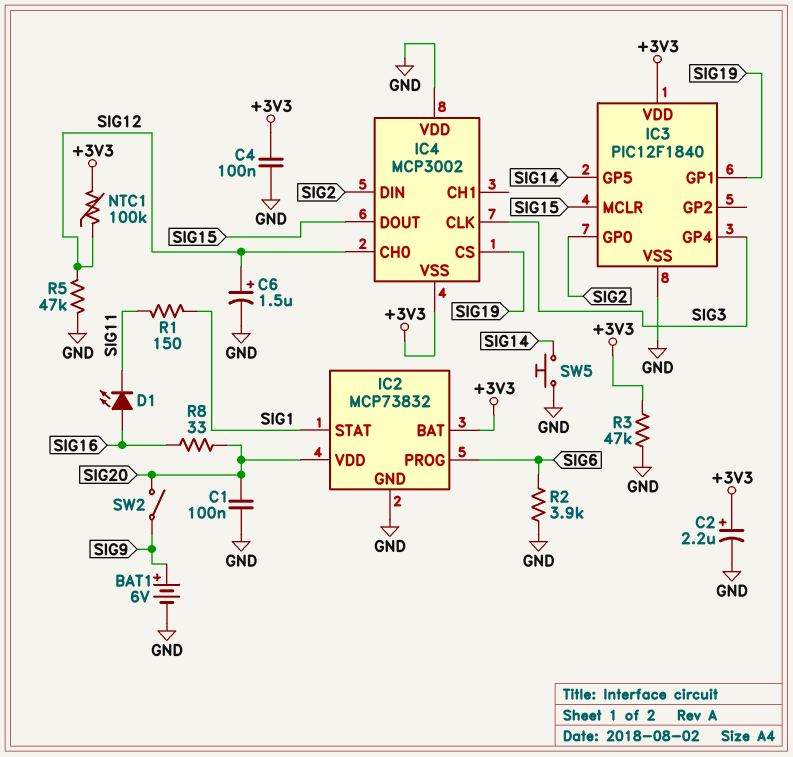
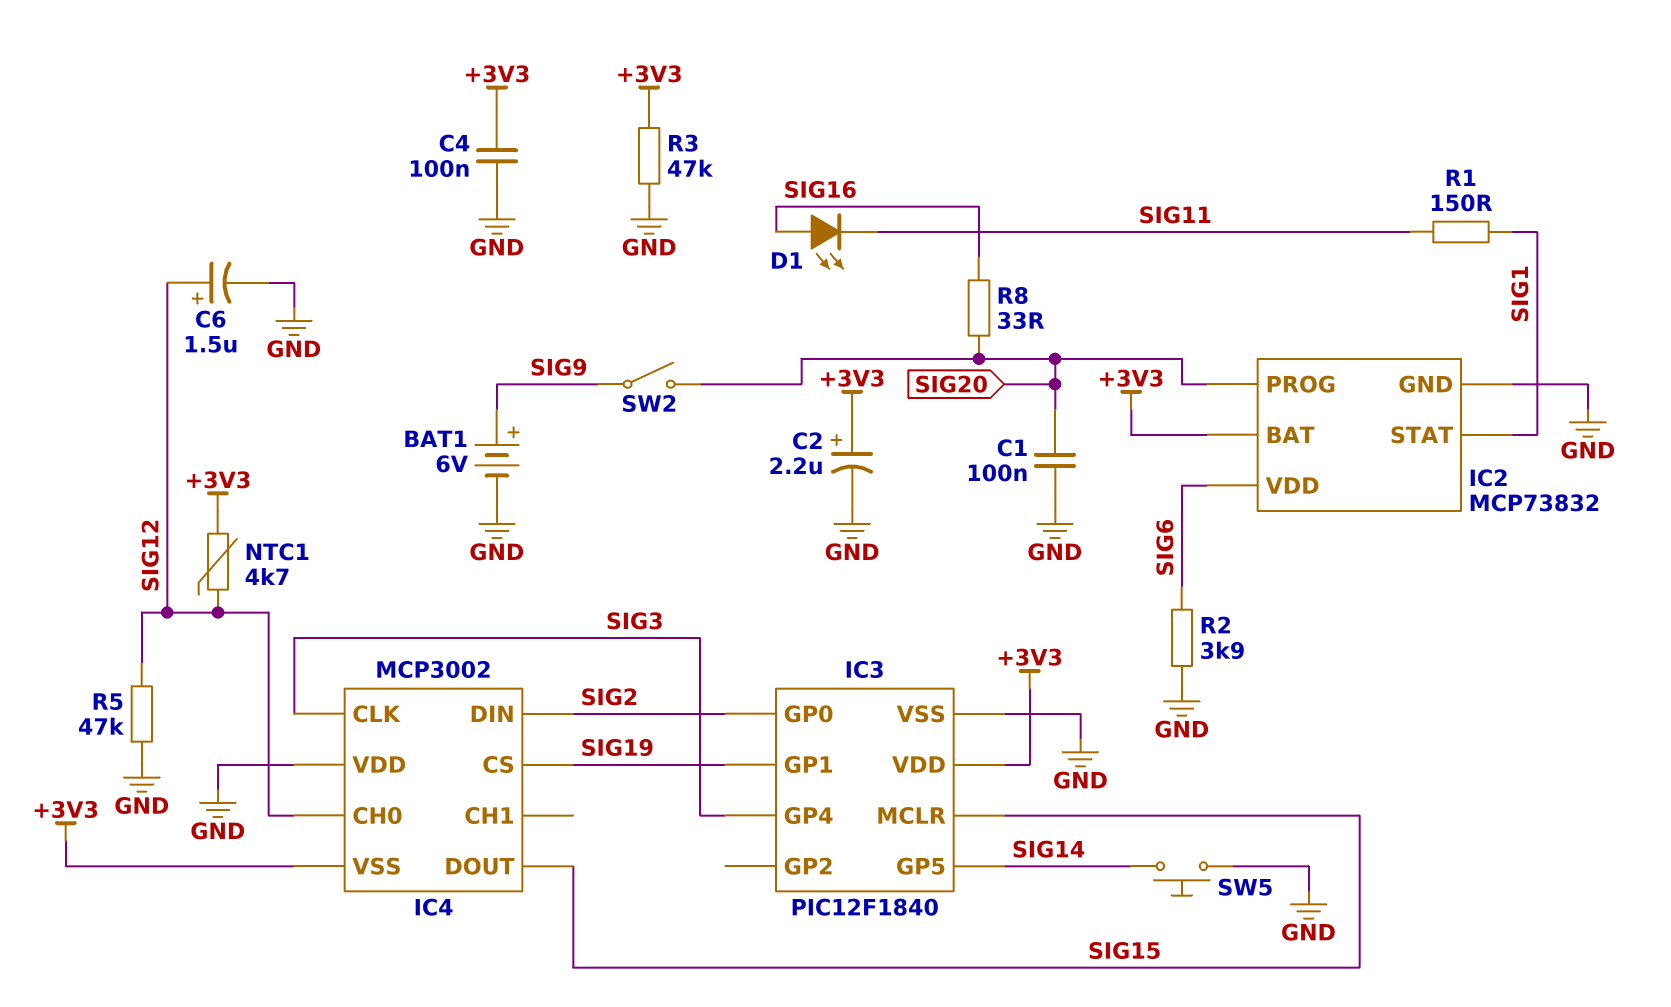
IC2 pin PROG: SIG6 -> SIG20
IC2 pin VDD: SIG20 -> SIG6
NTC1: 100k (+3V3, SIG12) -> 4.7k (+3V3, SIG12)

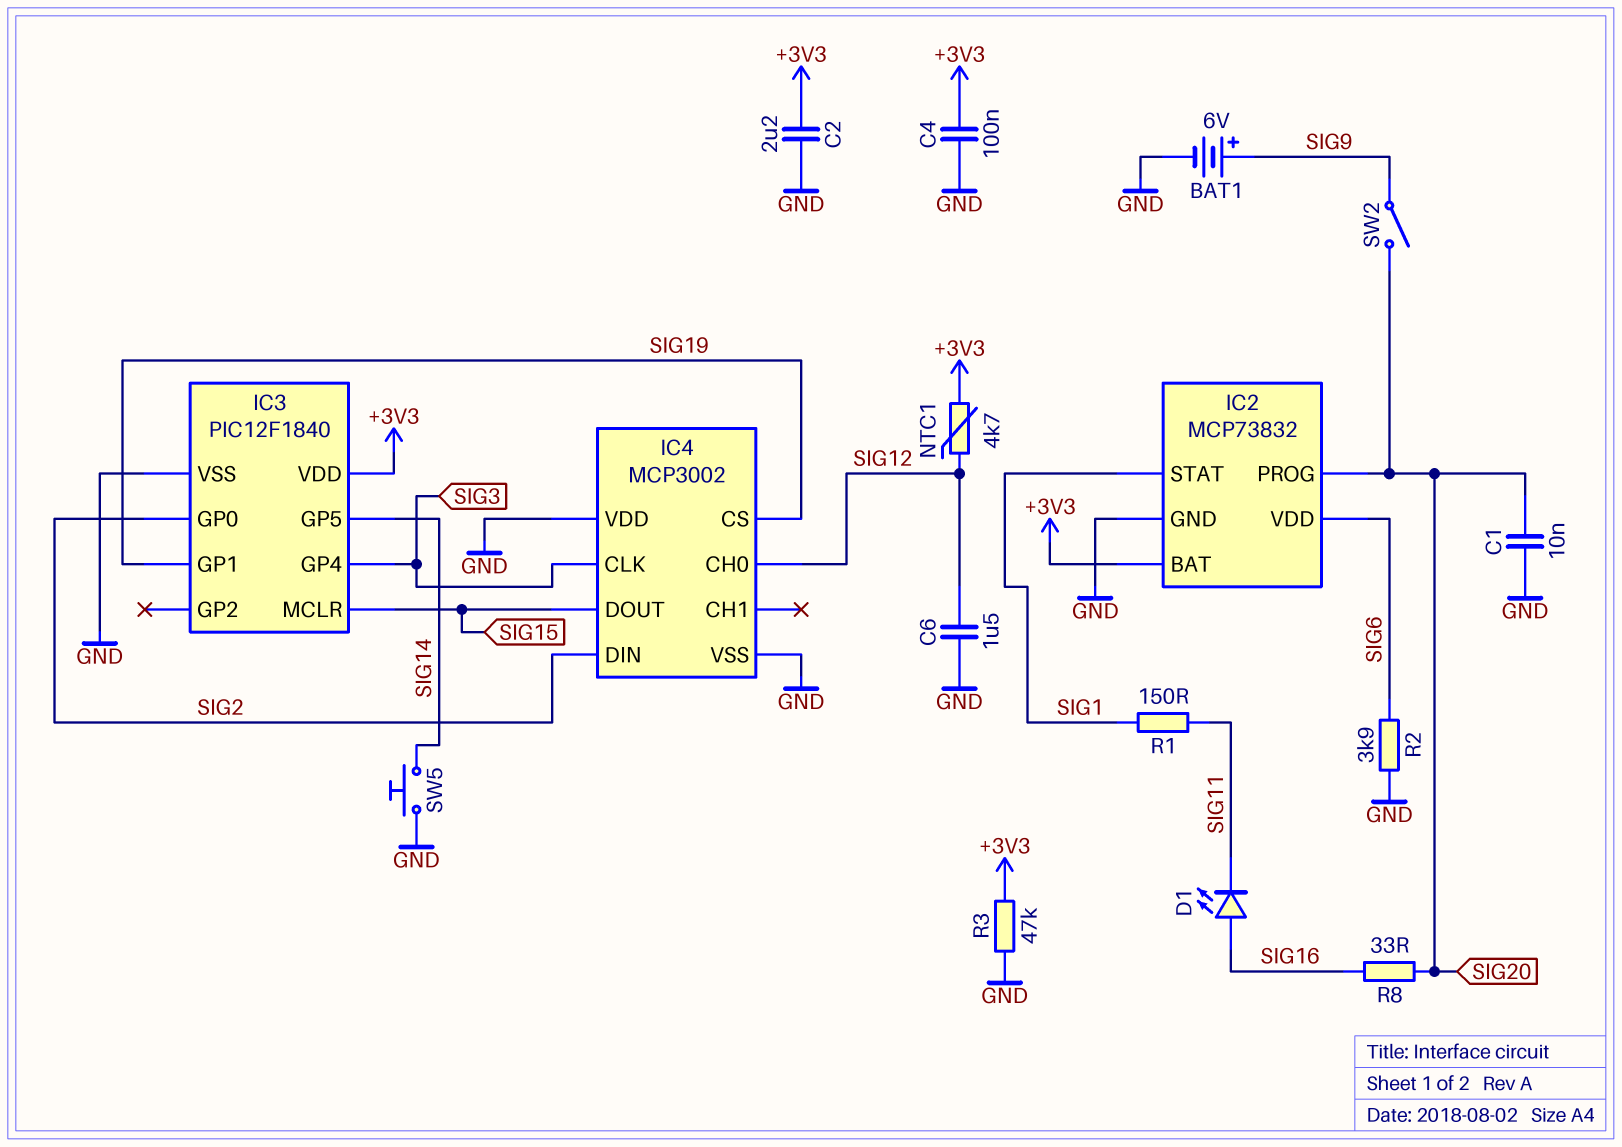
C1: 100nF (GND, SIG20) -> 10nF (GND, SIG20)
C2: 2.2uF (plus +3V3, minus GND) -> 2.2uF (+3V3, GND)
C6: 1.5uF (plus SIG12, minus GND) -> 1.5uF (GND, SIG12)
IC4 pin VSS: +3V3 -> GND
R5: 47k (GND, SIG12) -> none

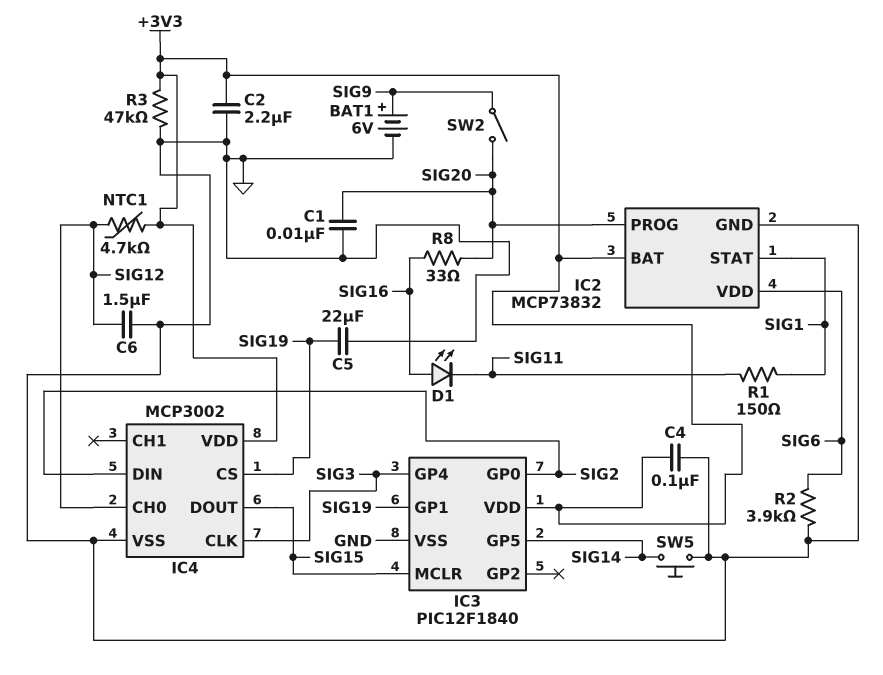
C5: none -> 22uF (GND, SIG19)
IC4 pin VDD: GND -> +3V3

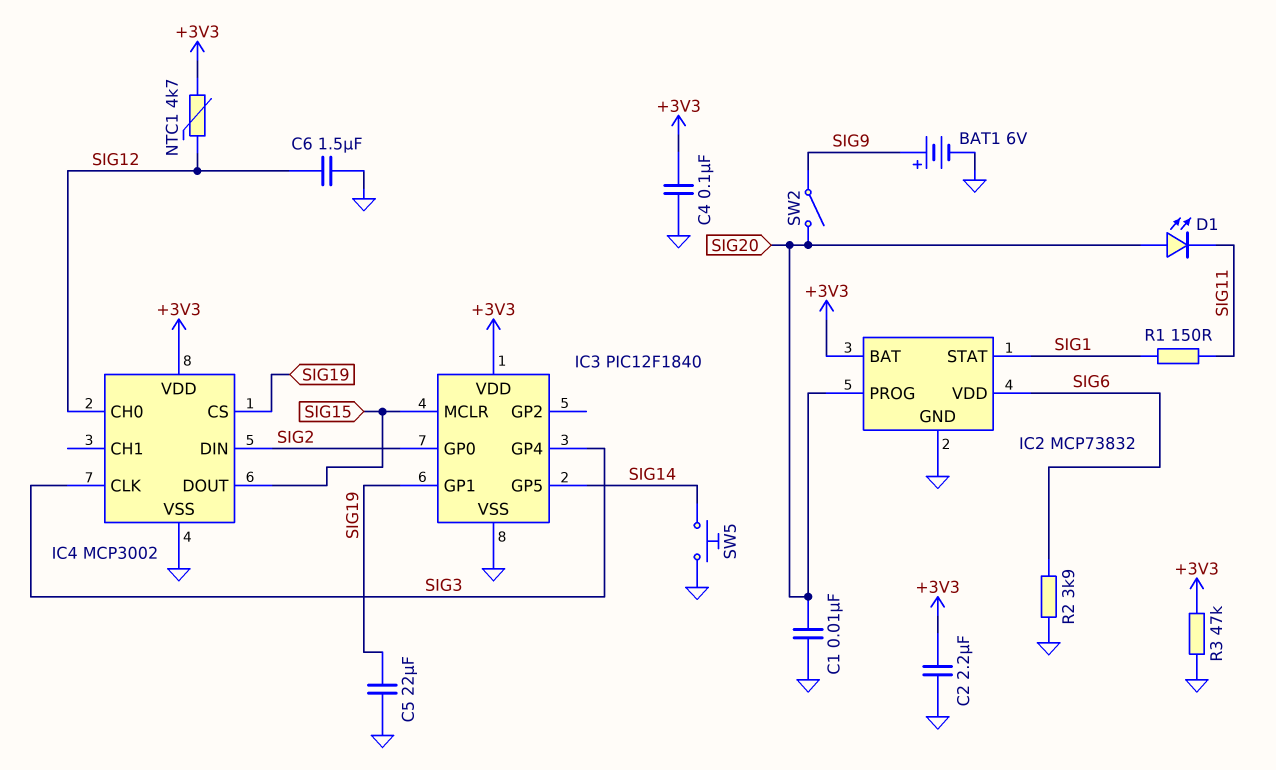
D1: LED (A SIG16, K SIG11) -> LED (A SIG20, K SIG11)
R8: 33 (SIG16, SIG20) -> none

